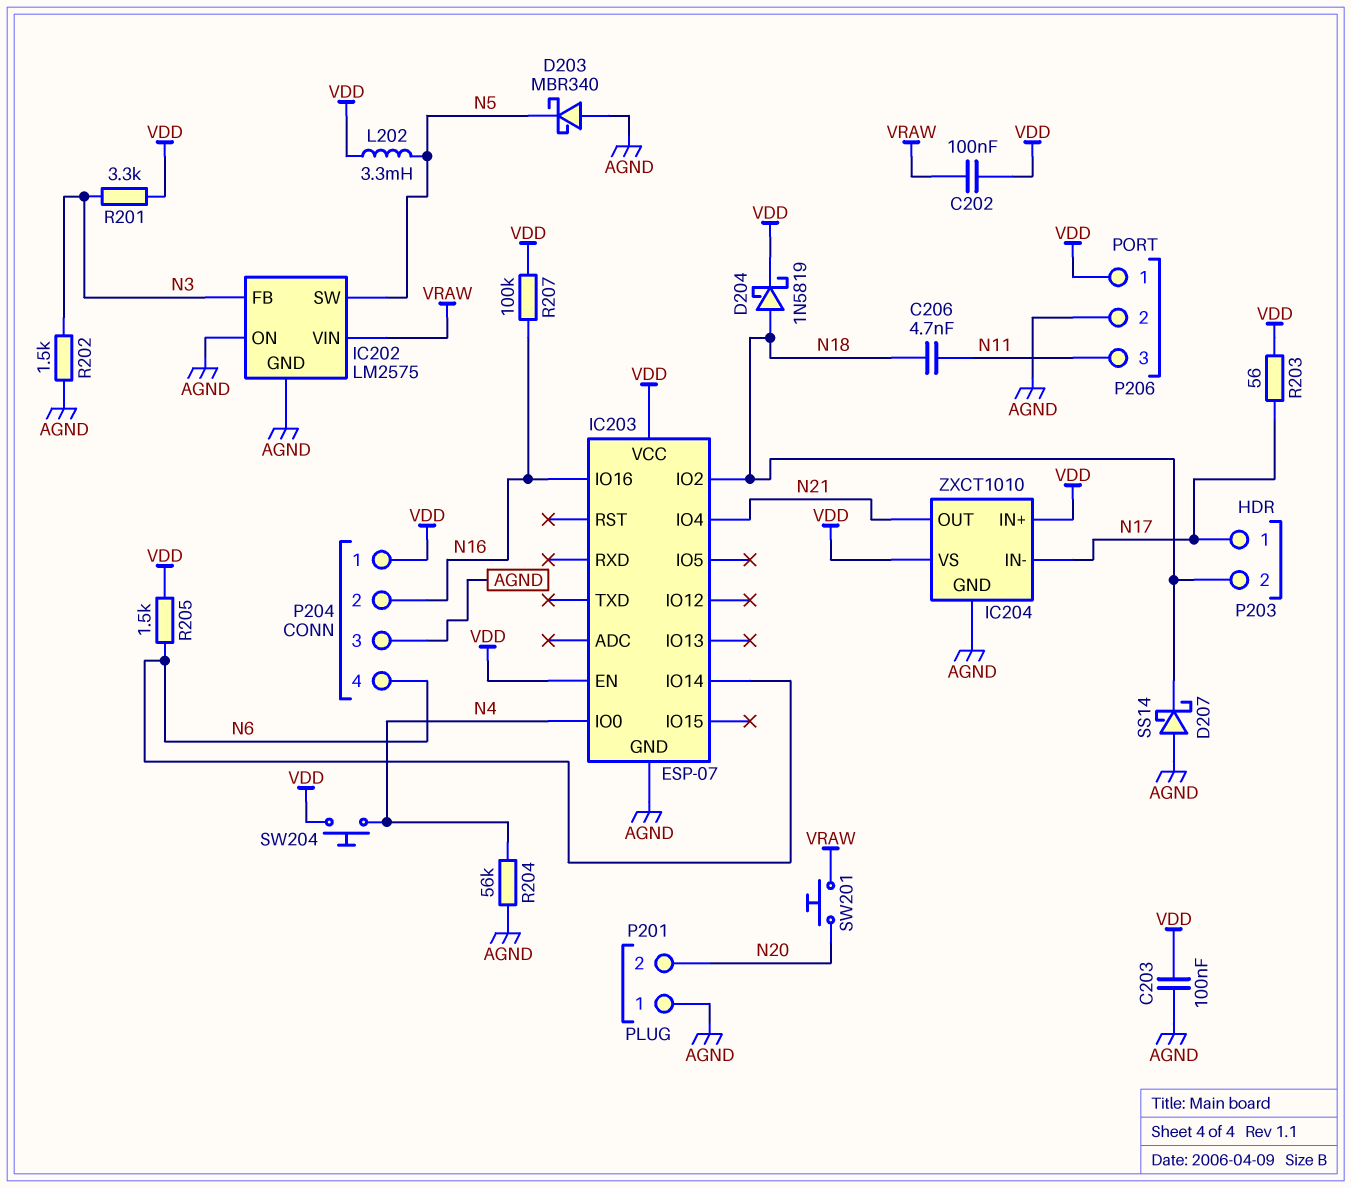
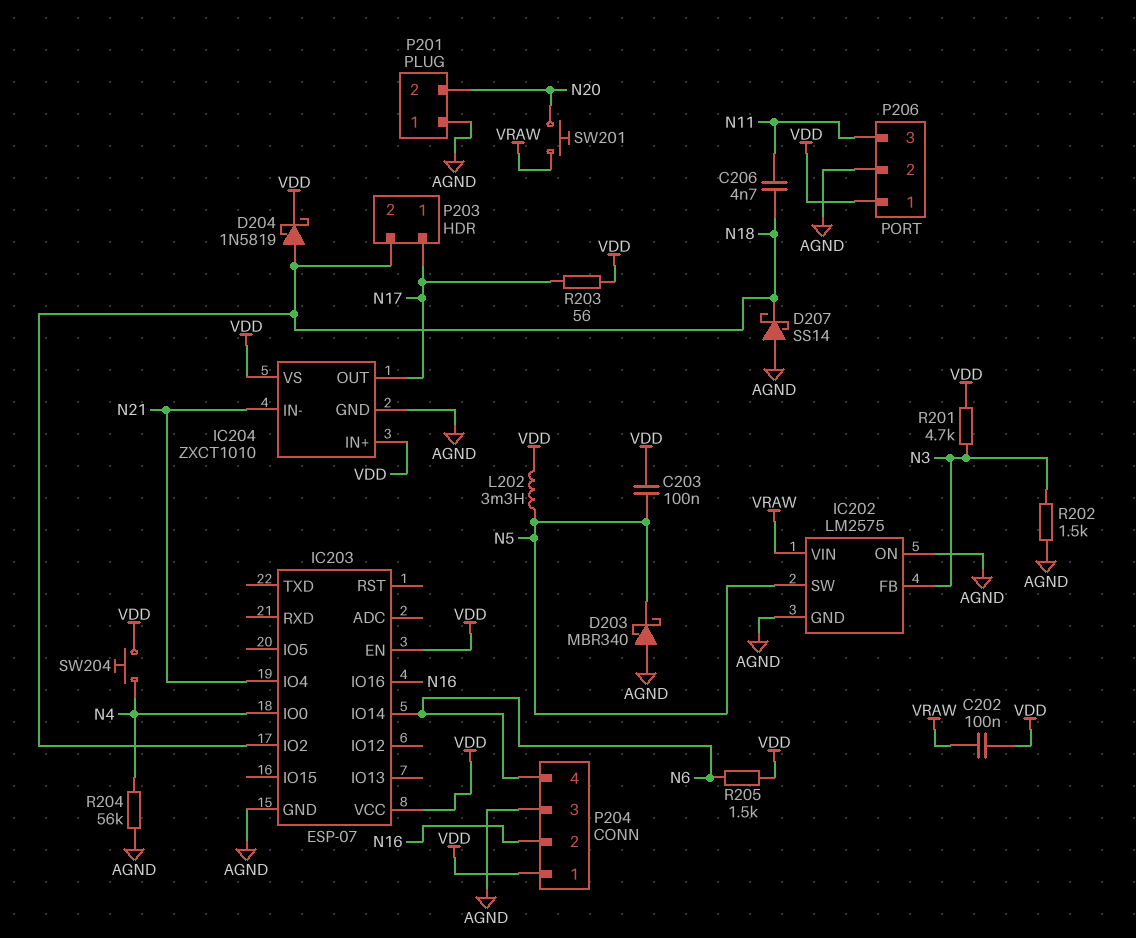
C203: 100nF (AGND, VDD) -> 100nF (N5, VDD)
IC204 pin IN-: N17 -> N21
IC204 pin OUT: N21 -> N17
R201: 3.3k (N3, VDD) -> 4.7k (N3, VDD)
R207: 100k (N16, VDD) -> none

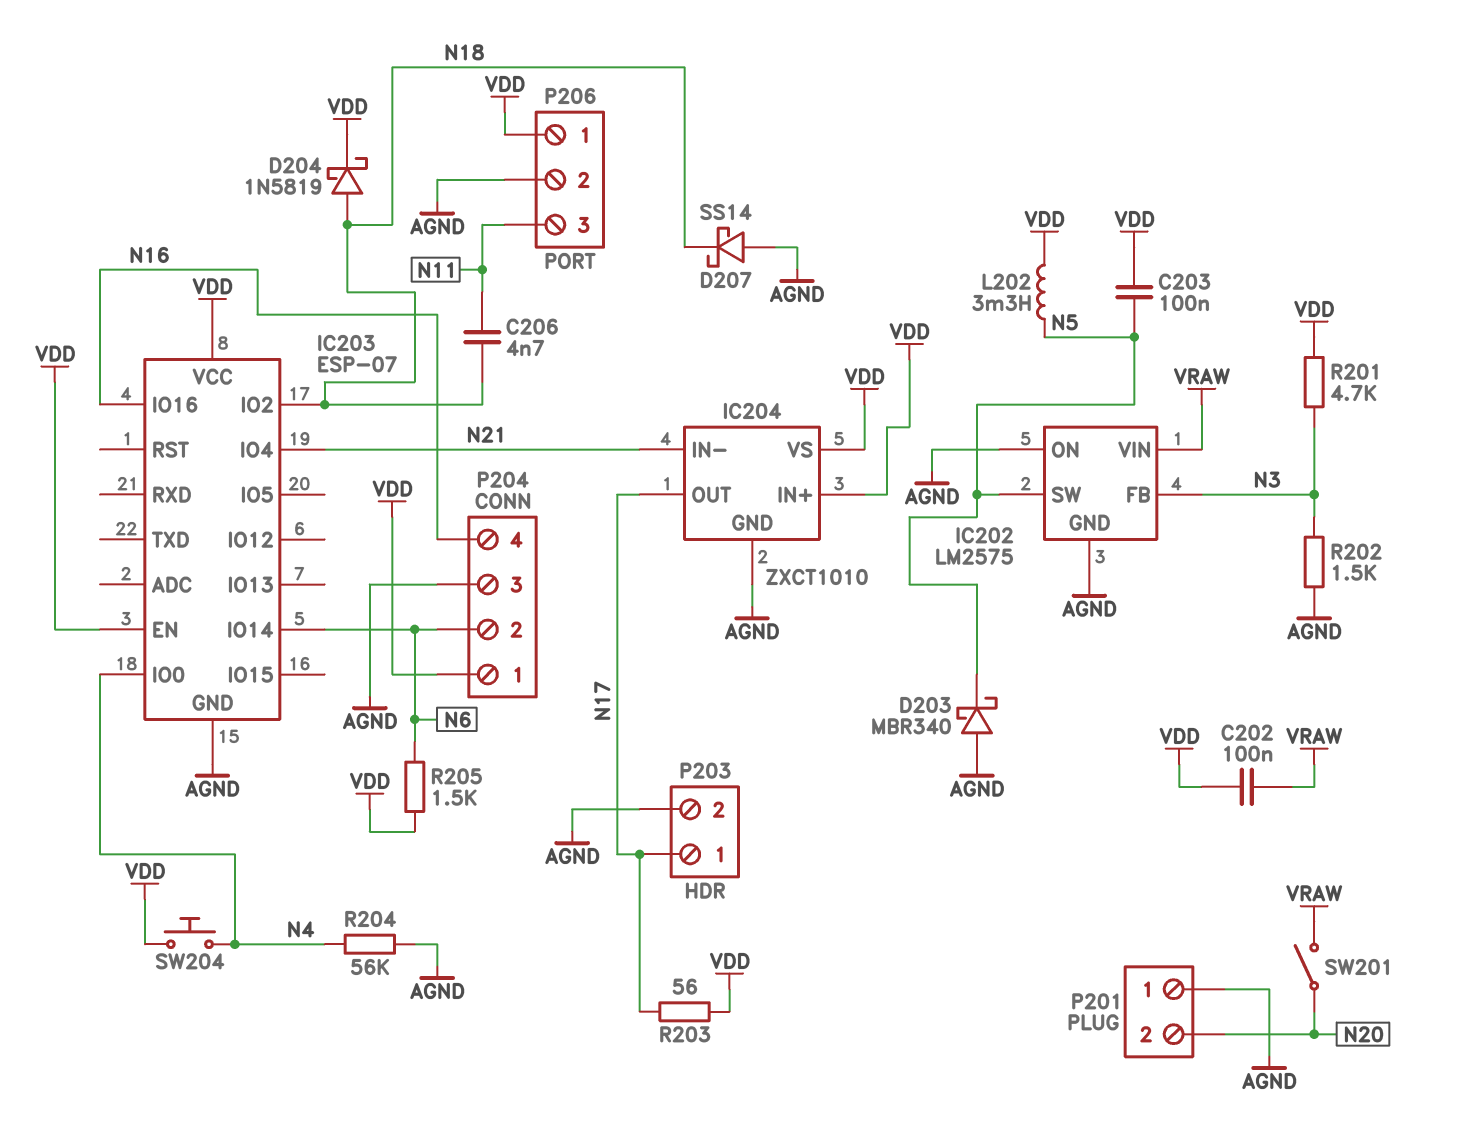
P203 pin 2: N18 -> AGND
P204 pin 2: N16 -> N6
P204 pin 4: N6 -> N16
SW201: button (N20, VRAW) -> switch (N20, VRAW)

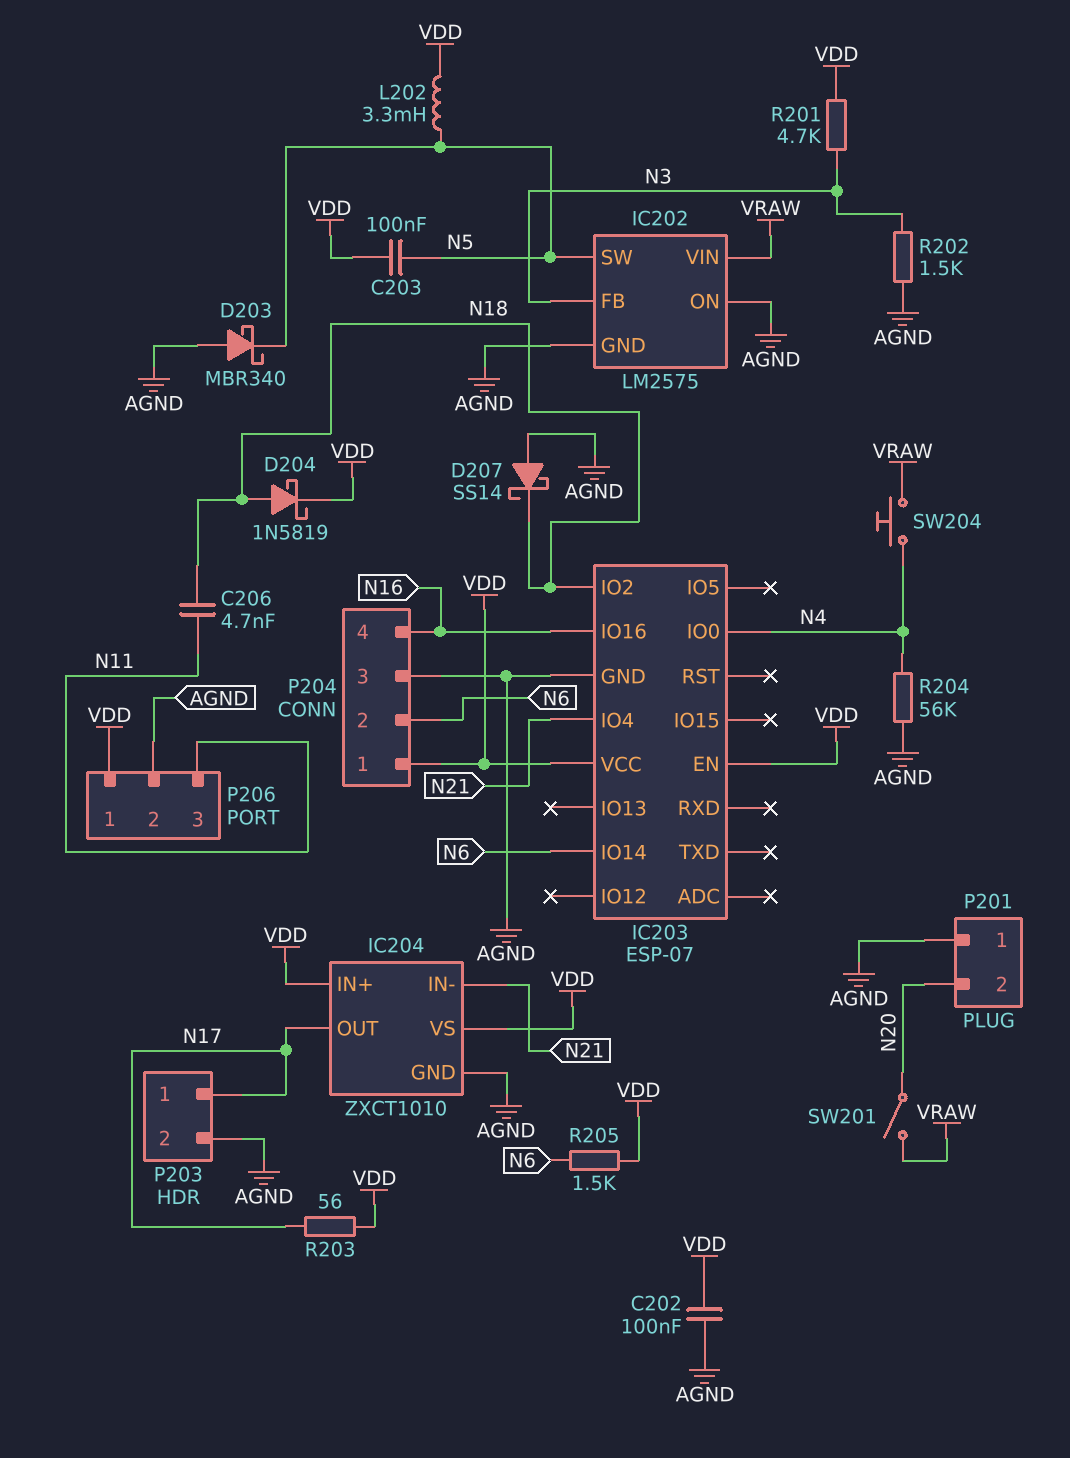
C202: 100nF (VDD, VRAW) -> 100nF (AGND, VDD)
SW204: button (N4, VDD) -> button (N4, VRAW)

